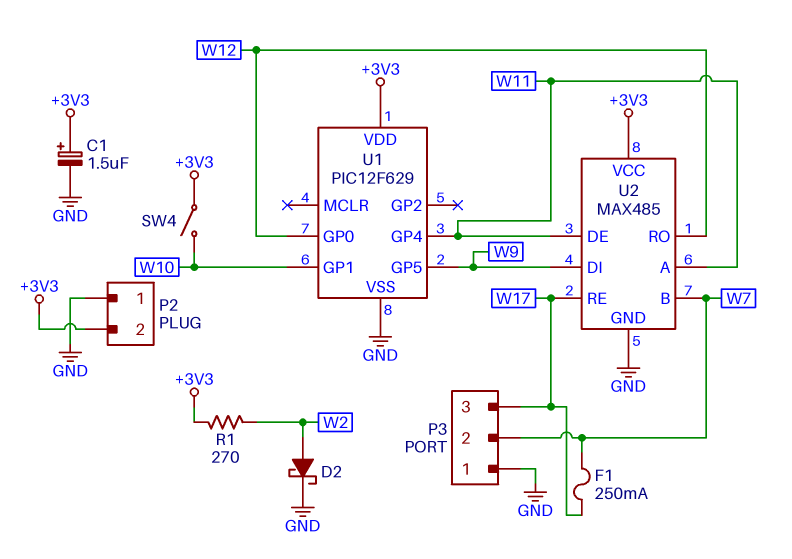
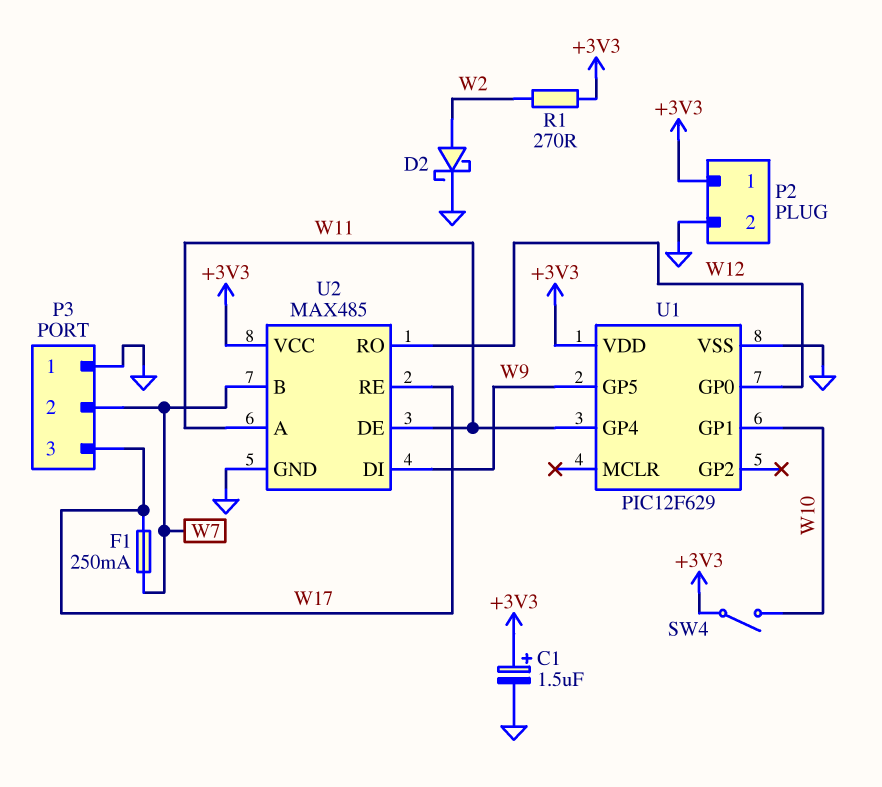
P2 pin 1: GND -> +3V3
P2 pin 2: +3V3 -> GND

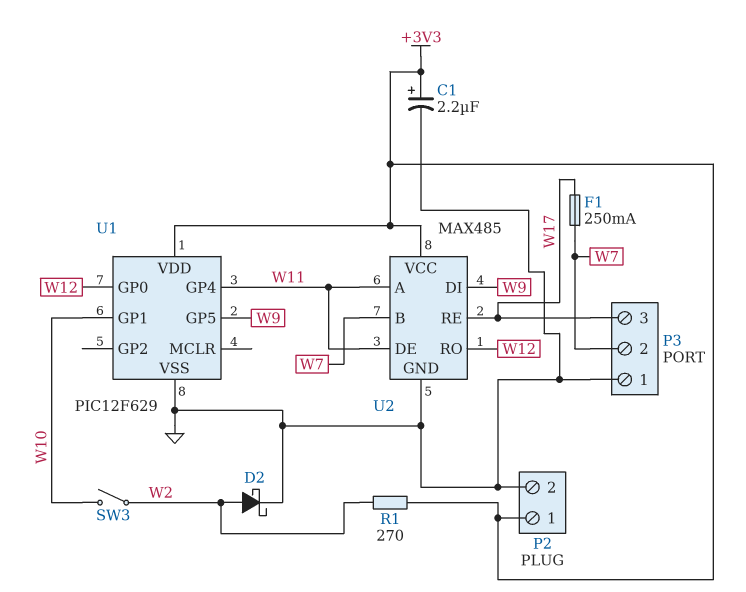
C1: 1.5uF (plus +3V3, minus GND) -> 2.2uF (plus +3V3, minus GND)
SW3: none -> switch (W2, W10)
SW4: switch (+3V3, W10) -> none

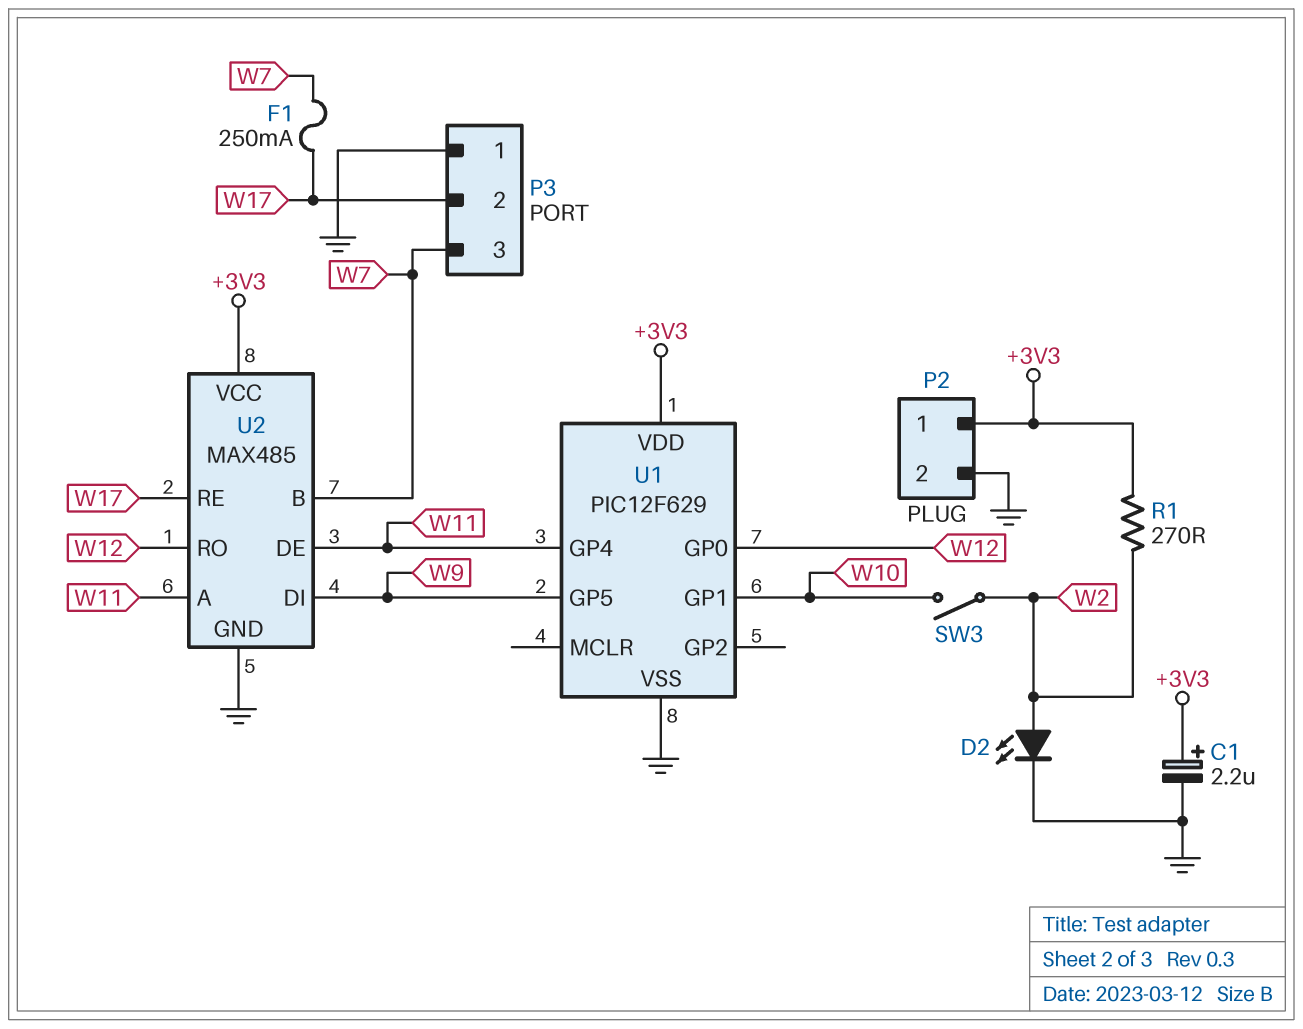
D2: schottky (A W2, K GND) -> LED (A W2, K GND)
P3 pin 2: W7 -> W17
P3 pin 3: W17 -> W7

